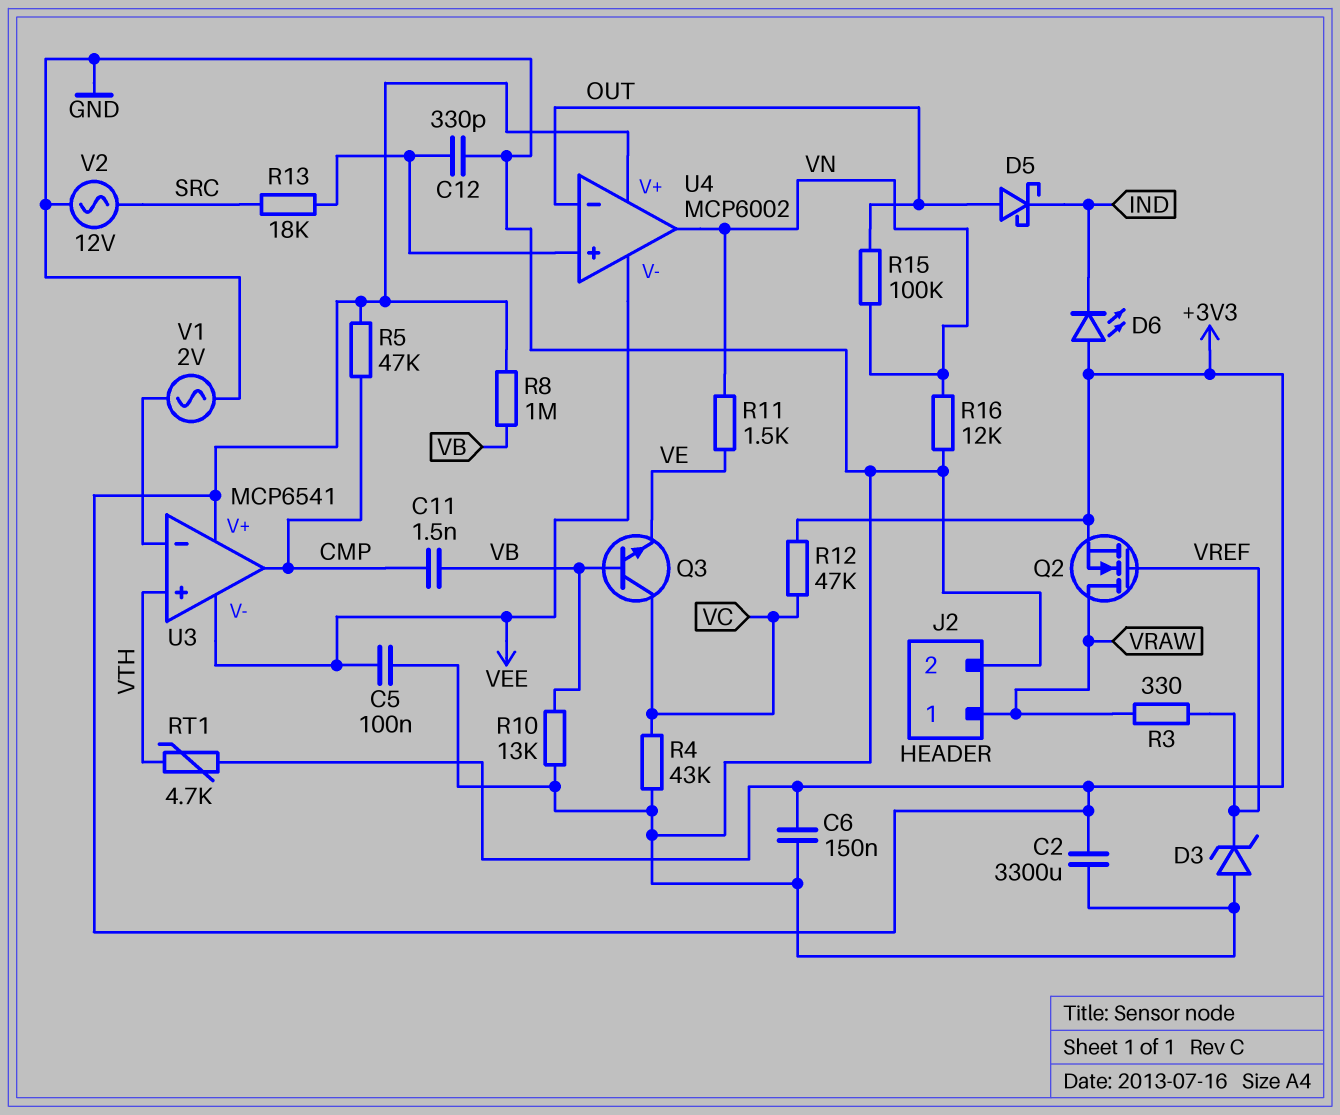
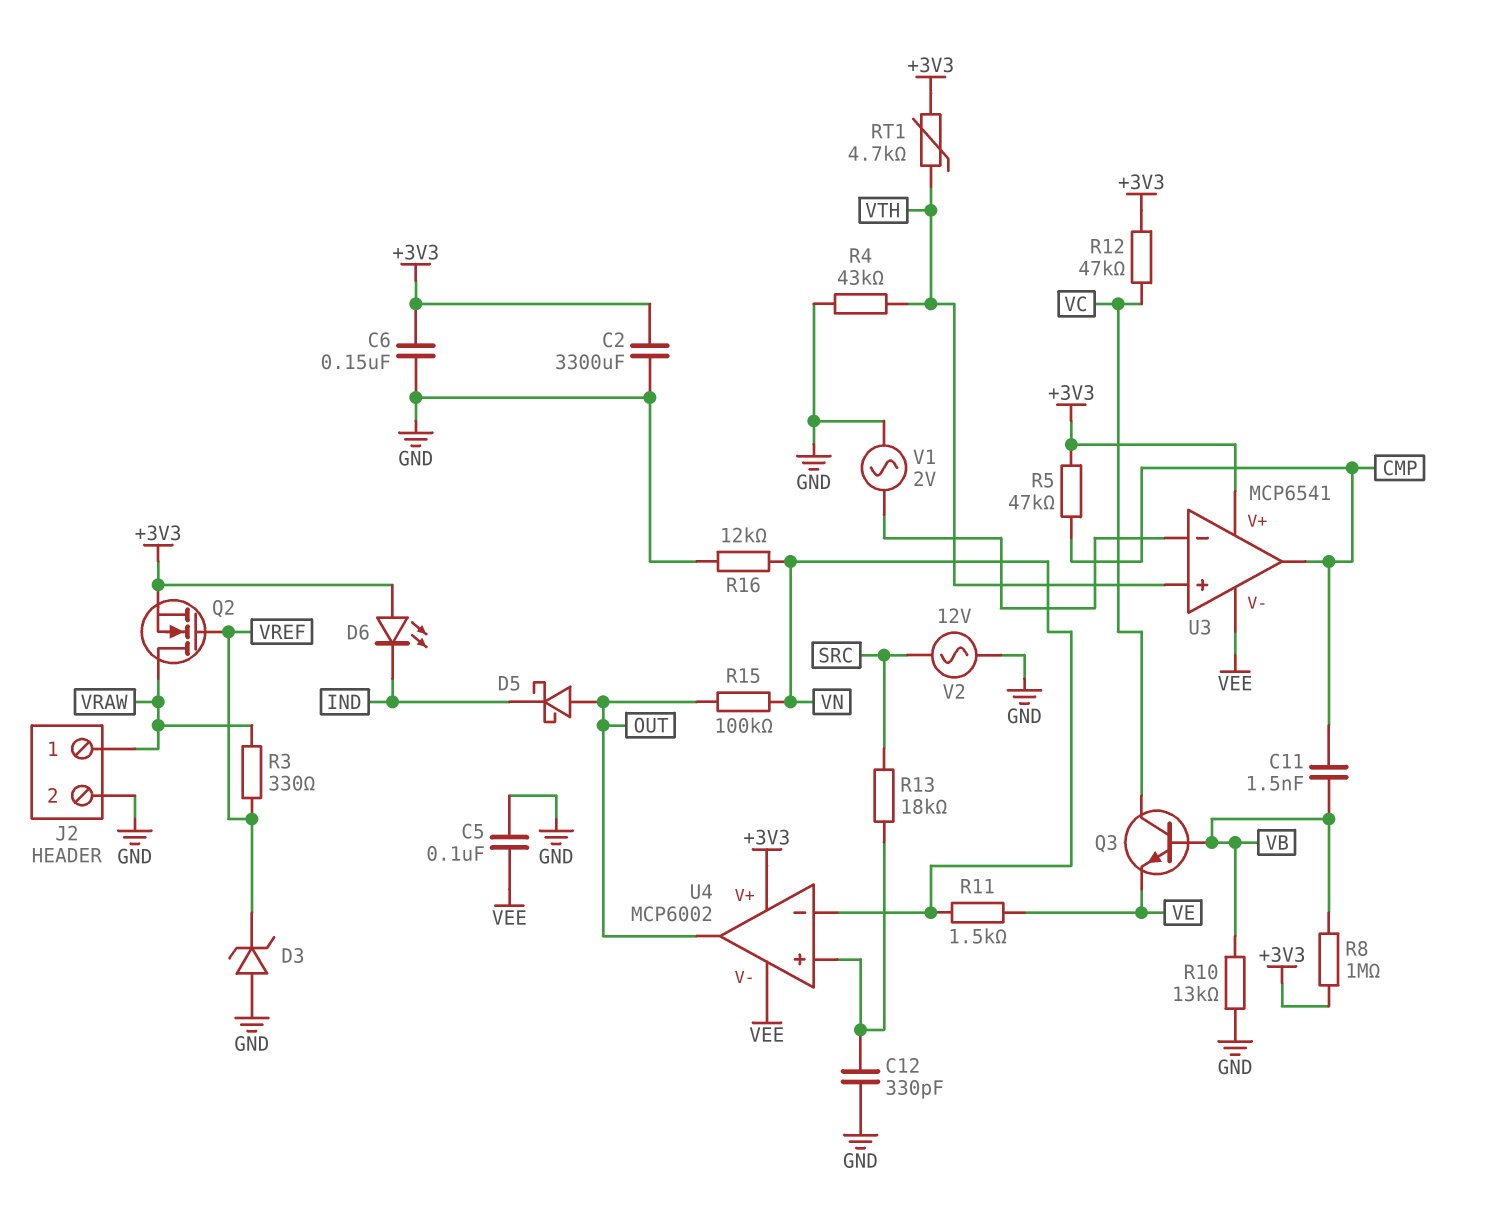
R4: 43k (GND, VC) -> 43k (GND, VTH)
U4 pin in-: OUT -> VN
U4 pin out: VN -> OUT

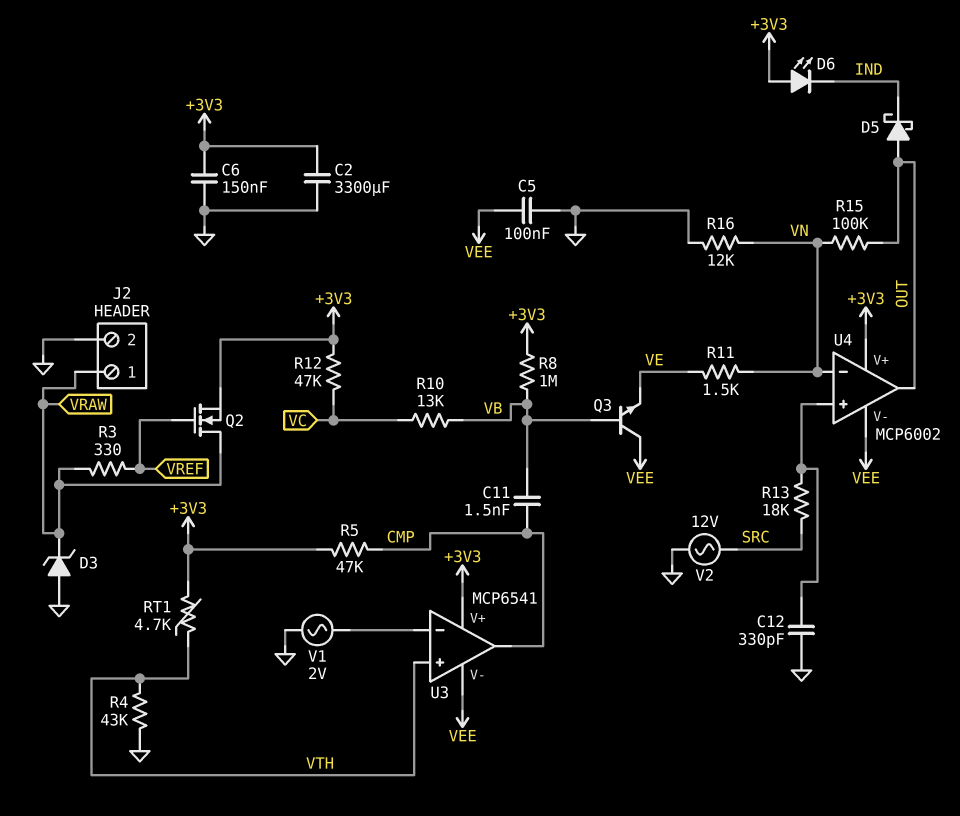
D3: zener (A GND, K VREF) -> zener (A GND, K VRAW)
Q3: NPN (B VB, C VC, E VE) -> NPN (B VB, C VEE, E VE)
R10: 13k (GND, VB) -> 13k (VB, VC)

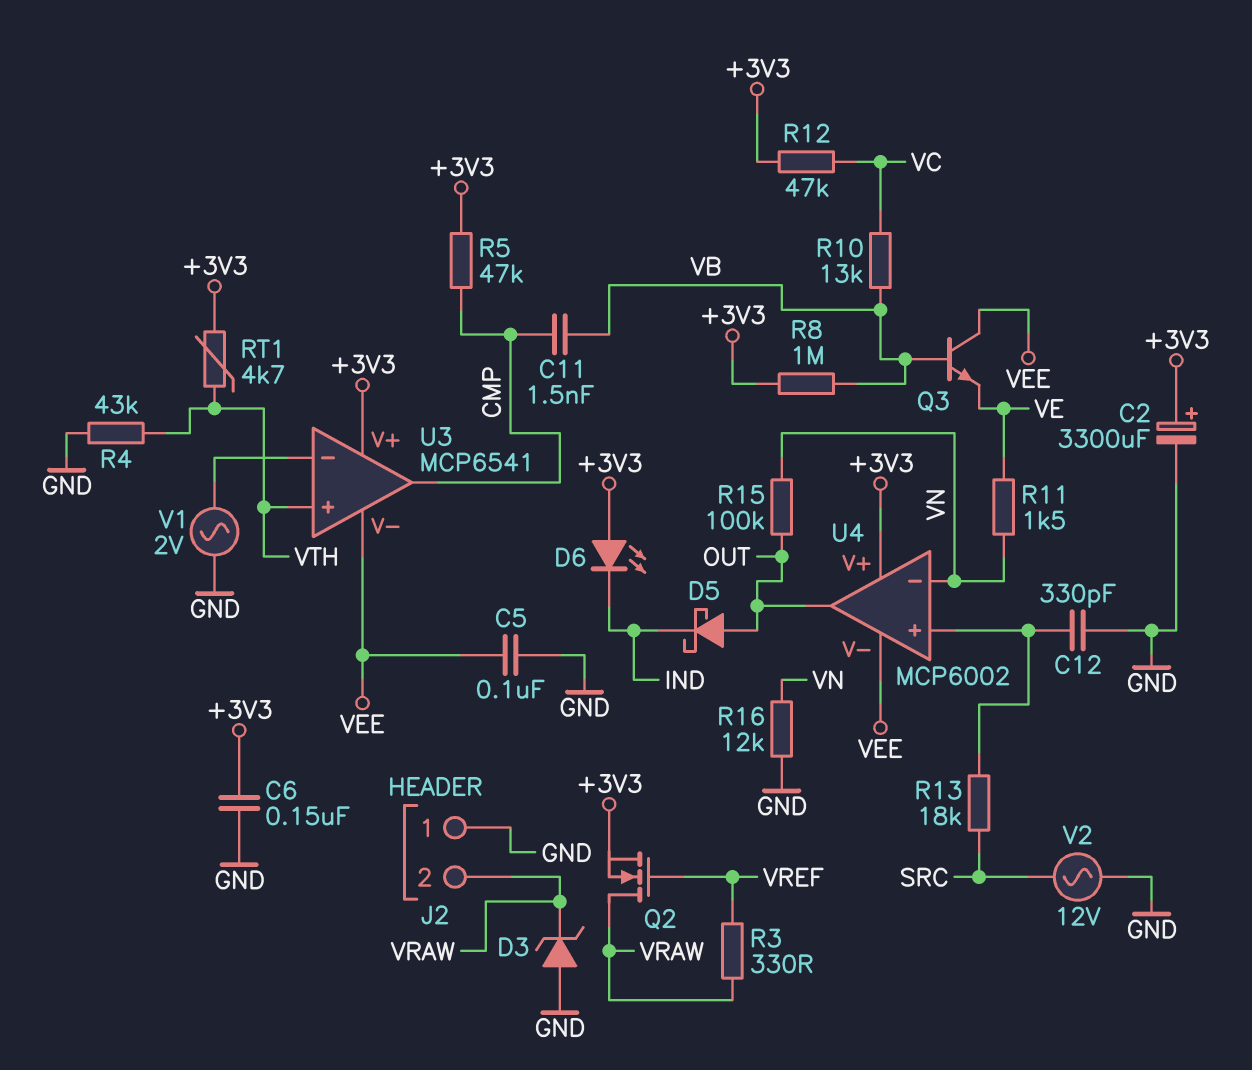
C2: 3300uF (+3V3, GND) -> 3300uF (plus +3V3, minus GND)
J2 pin 1: VRAW -> GND
J2 pin 2: GND -> VRAW

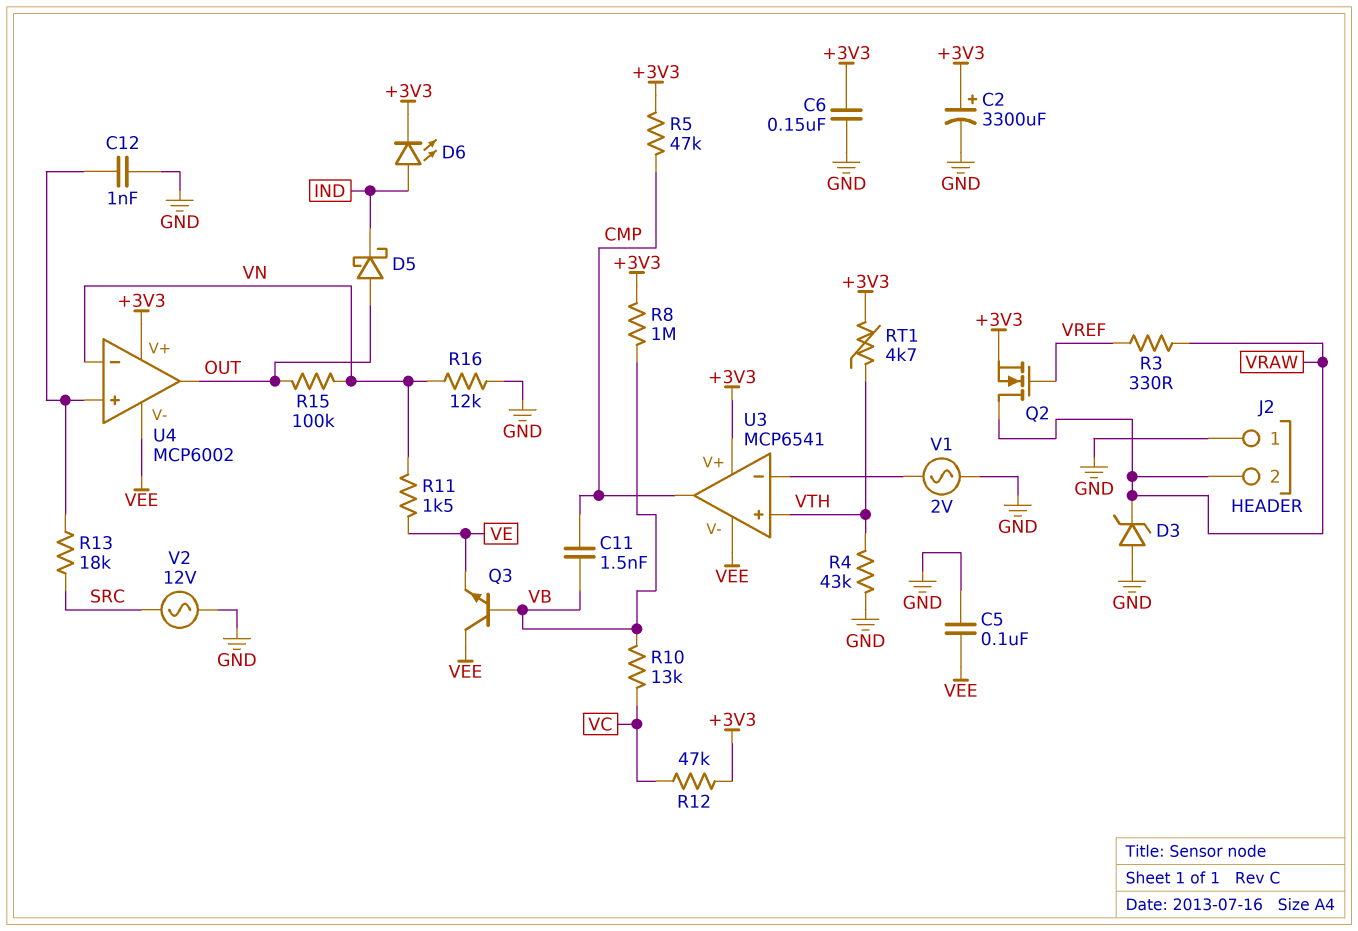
C12: 330pF (GND, U4/in+) -> 1nF (GND, U4/in+)
D6: LED (A +3V3, K IND) -> LED (A IND, K +3V3)

